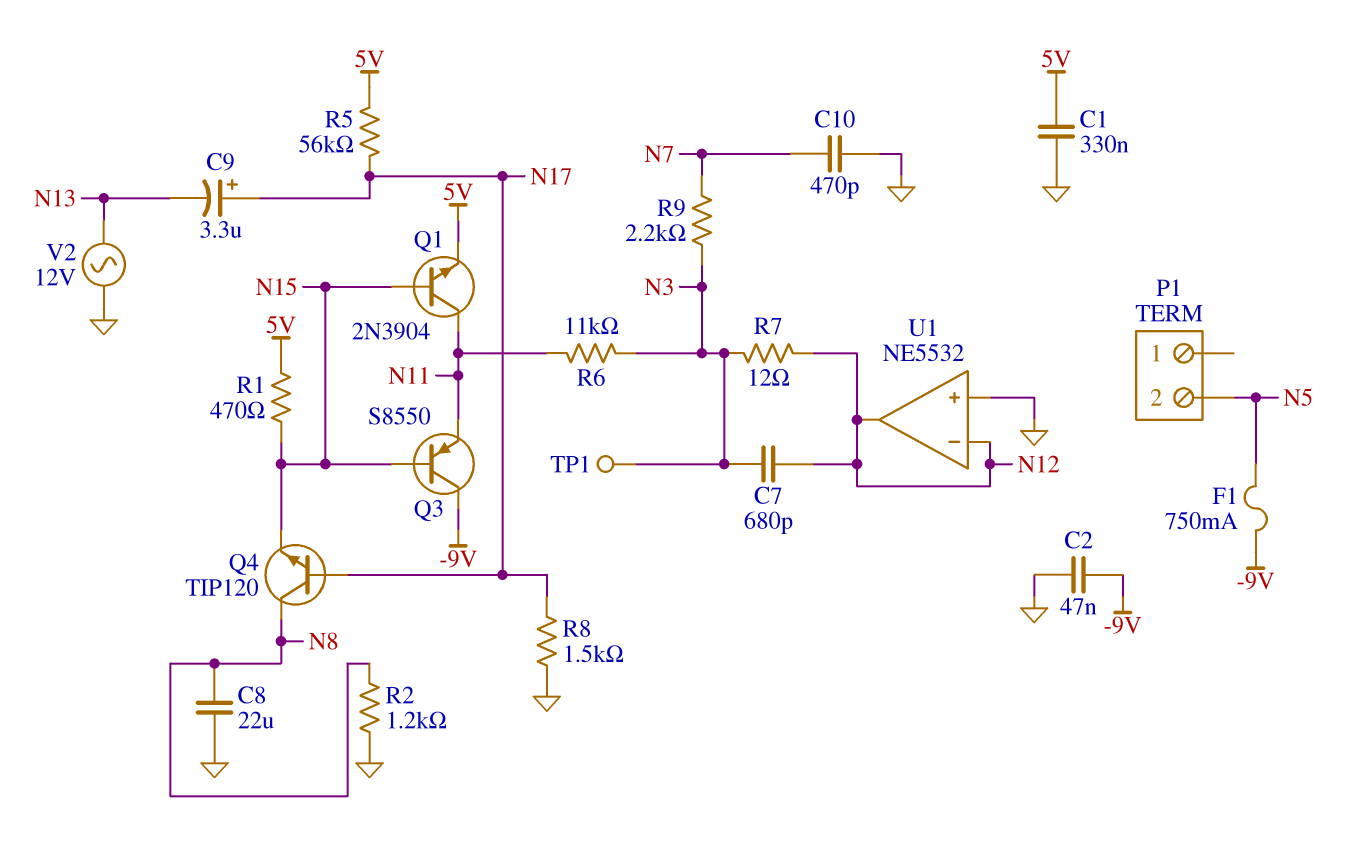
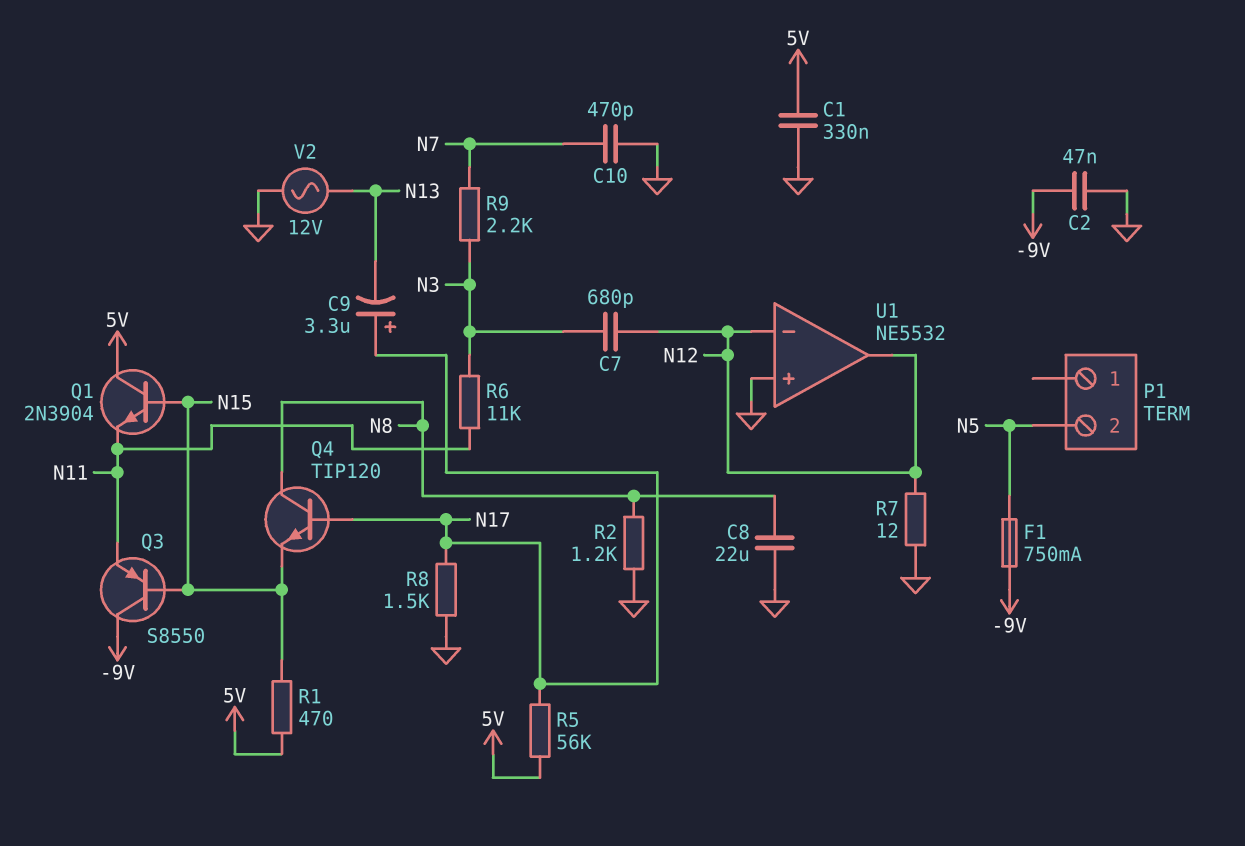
Q1: NPN 2N3904 (B N15, C N11, E 5V) -> NPN 2N3904 (B N15, C 5V, E N11)
R7: 12 (N3, N12) -> 12 (GND, N12)
TP1: test point (N3) -> none

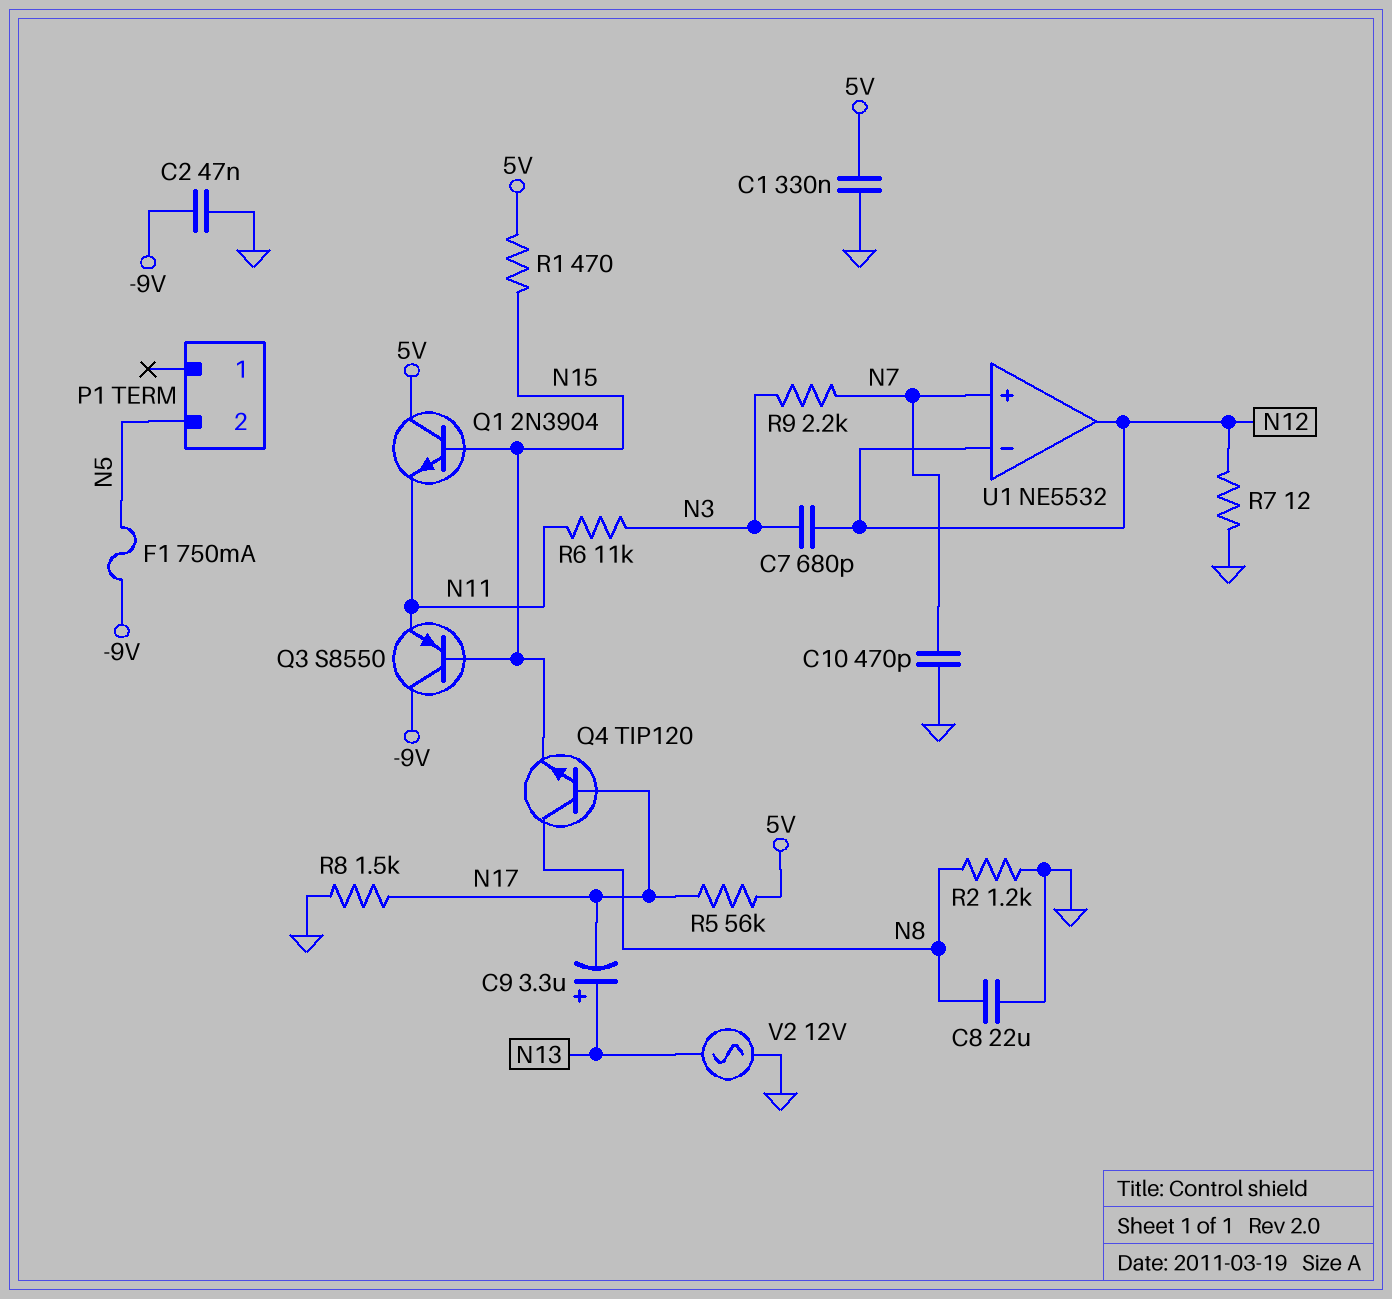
C9: 3.3uF (plus N17, minus N13) -> 3.3uF (plus N13, minus N17)
U1 pin in+: GND -> N7

